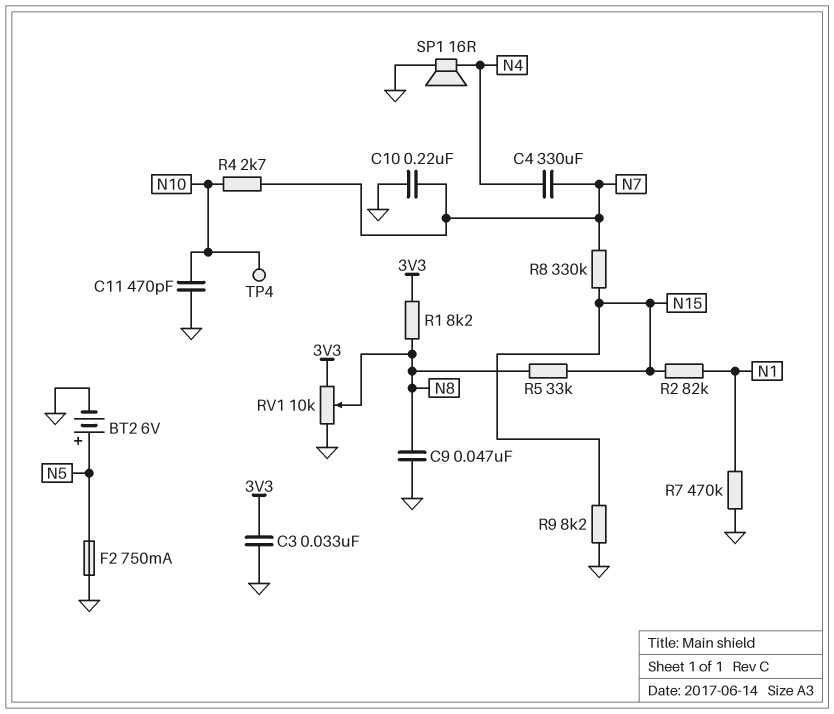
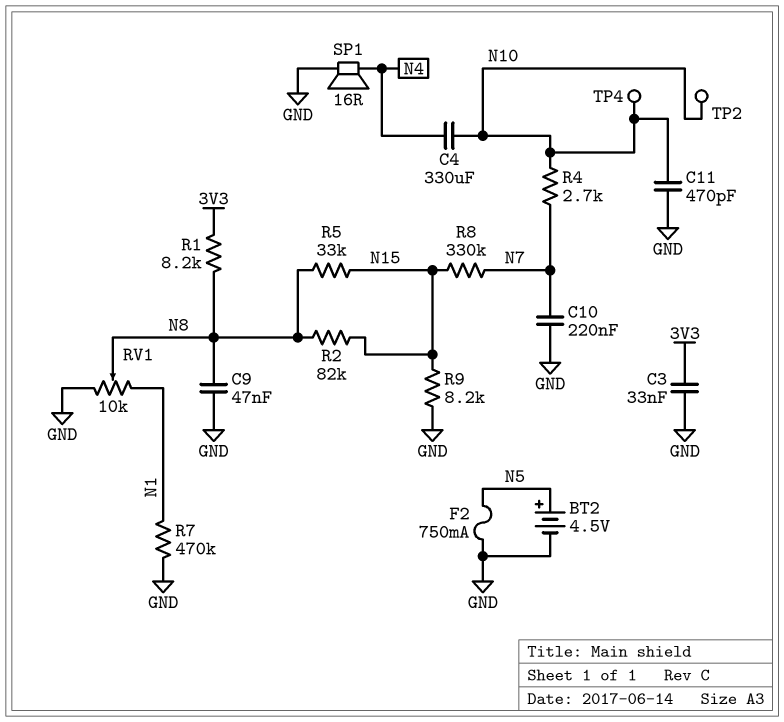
BT2: 6V (plus N5, minus GND) -> 4.5V (plus N5, minus GND)
C4: 330uF (N4, N7) -> 330uF (N4, N10)
R2: 82k (N1, N15) -> 82k (N8, N15)
RV1: 10k (3V3, GND, wiper N8) -> 10k (GND, N1, wiper N8)
TP2: none -> test point (N10)

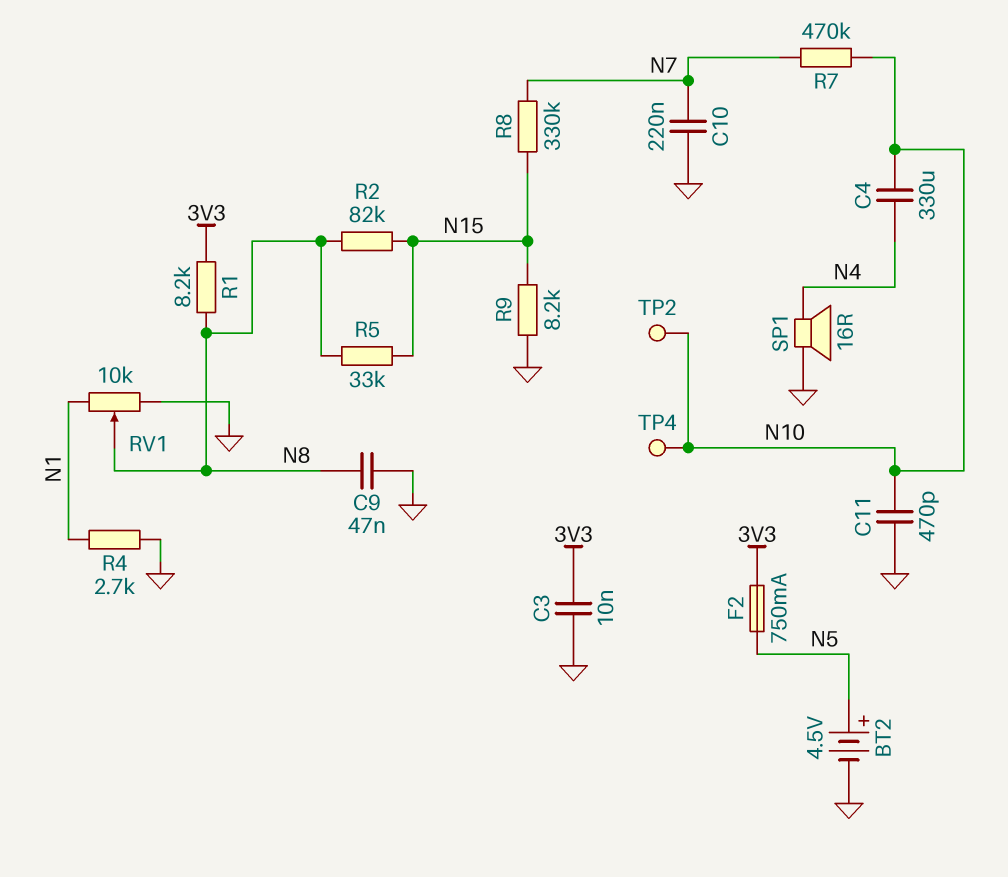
C3: 33nF (3V3, GND) -> 10nF (3V3, GND)
F2: 750mA (GND, N5) -> 750mA (3V3, N5)
R4: 2.7k (N7, N10) -> 2.7k (GND, N1)
R7: 470k (GND, N1) -> 470k (N7, N10)

